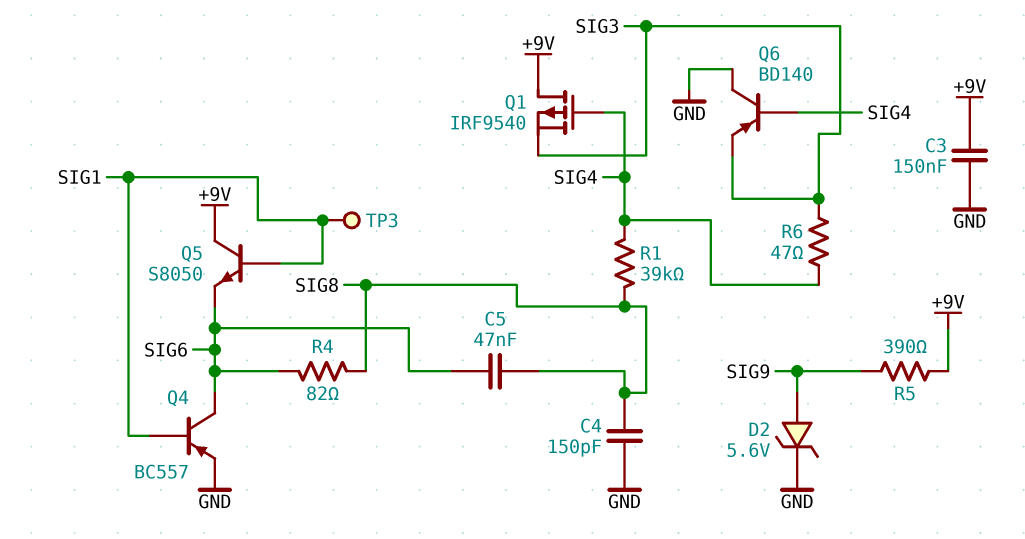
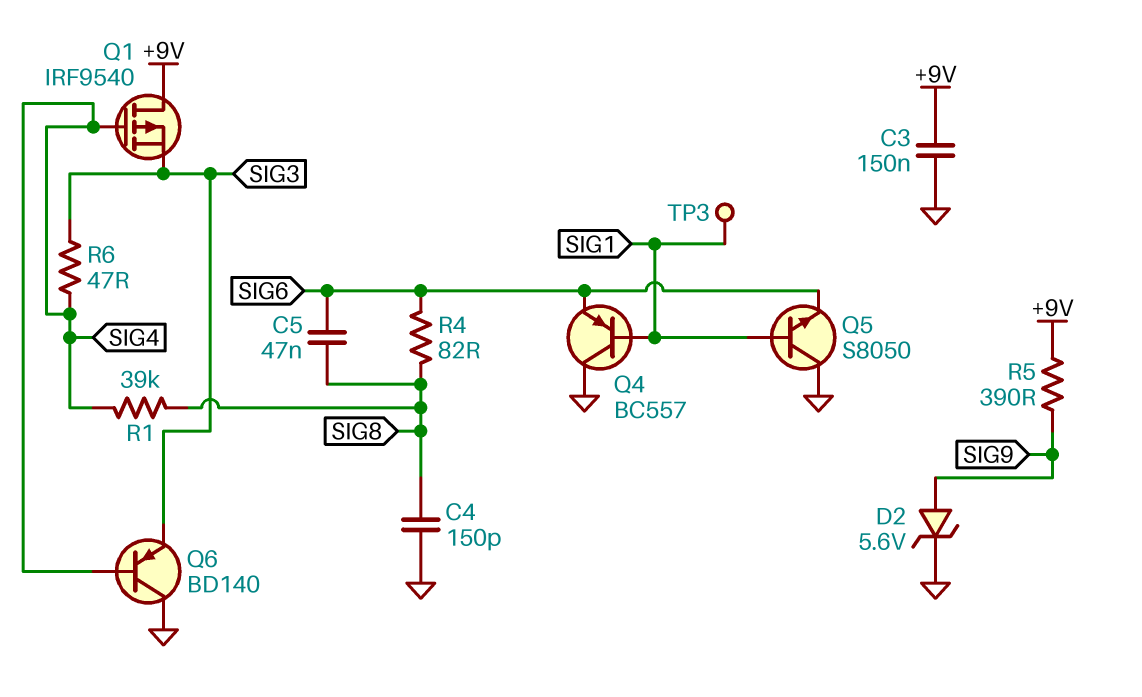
Q4: PNP BC557 (B SIG1, C SIG6, E GND) -> PNP BC557 (B SIG1, C GND, E SIG6)
Q5: NPN S8050 (B SIG1, C +9V, E SIG6) -> NPN S8050 (B SIG1, C GND, E SIG6)

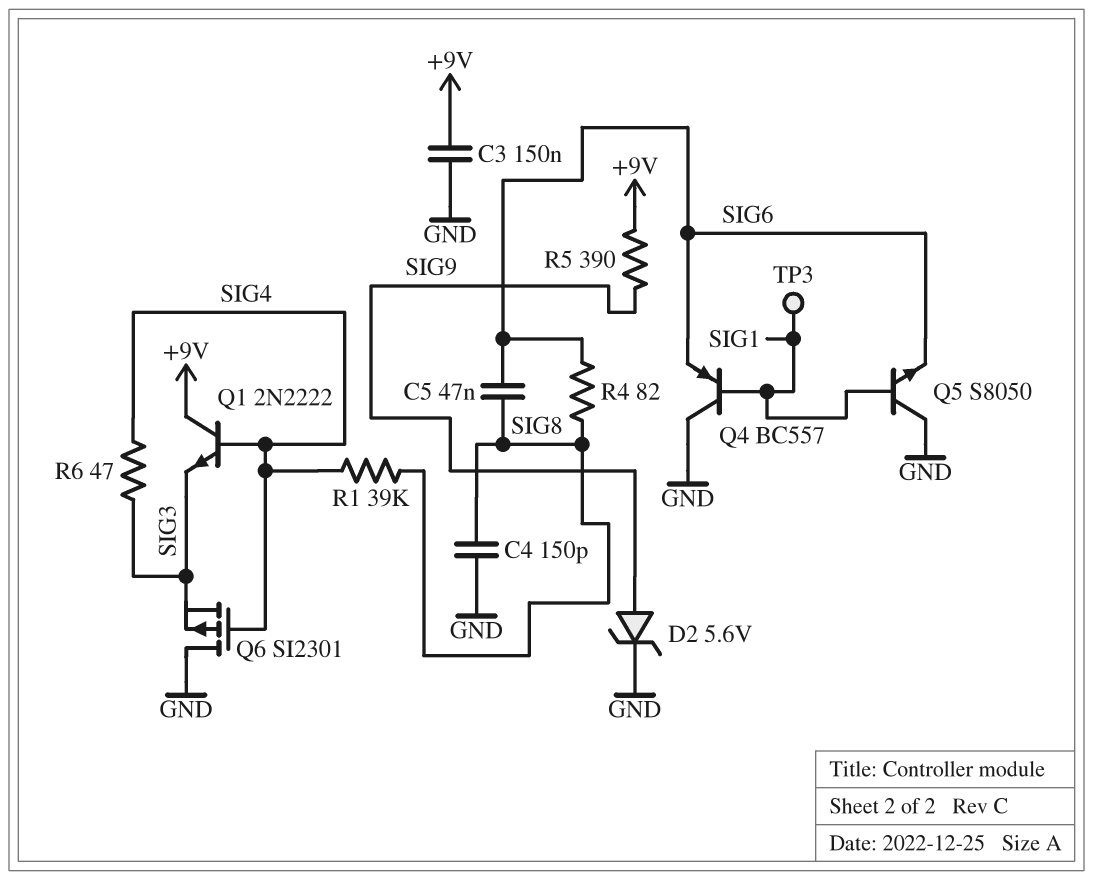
Q1: PMOS IRF9540 (G SIG4, D +9V, S SIG3) -> NPN 2N2222 (B SIG4, C +9V, E SIG3)
Q6: PNP BD140 (B SIG4, C GND, E SIG3) -> PMOS SI2301 (G SIG4, D GND, S SIG3)

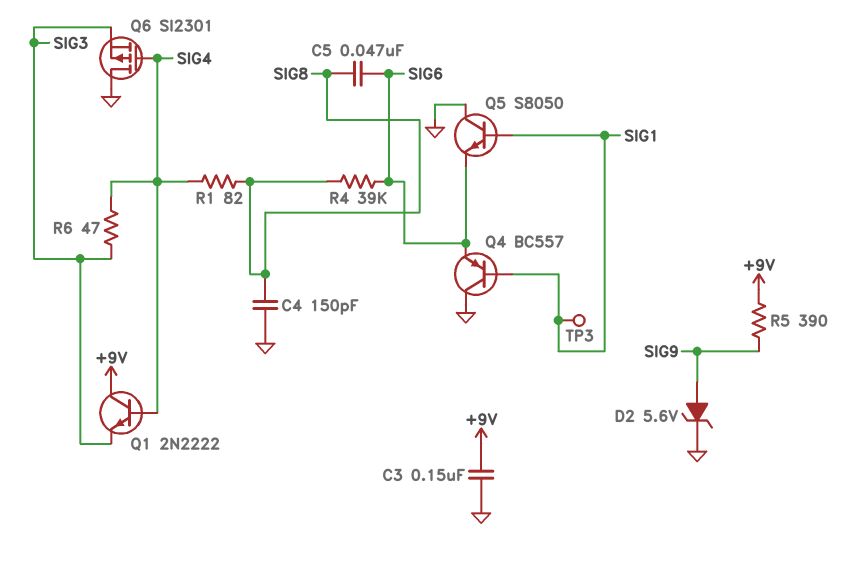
R1: 39k (SIG4, SIG8) -> 82 (SIG4, SIG8)
R4: 82 (SIG6, SIG8) -> 39k (SIG6, SIG8)

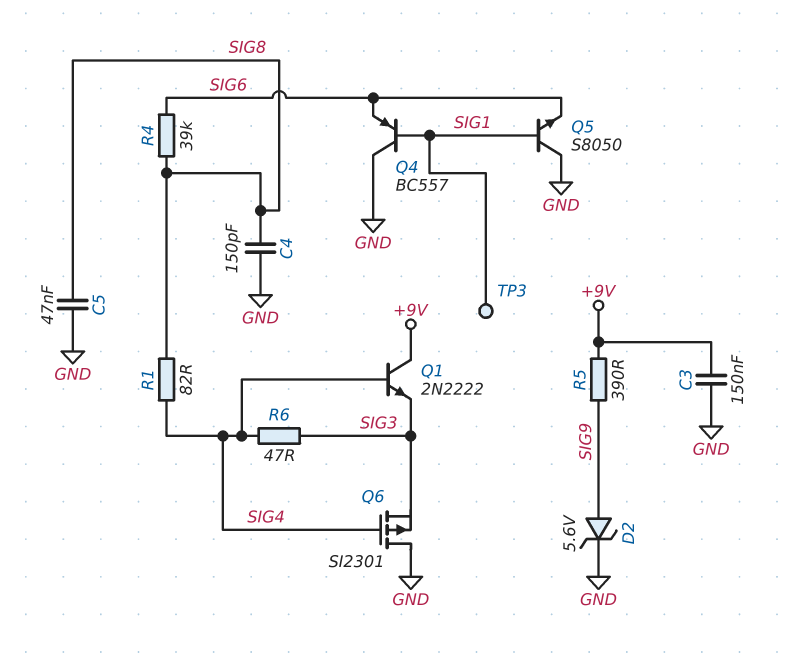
C5: 47nF (SIG6, SIG8) -> 47nF (GND, SIG8)

